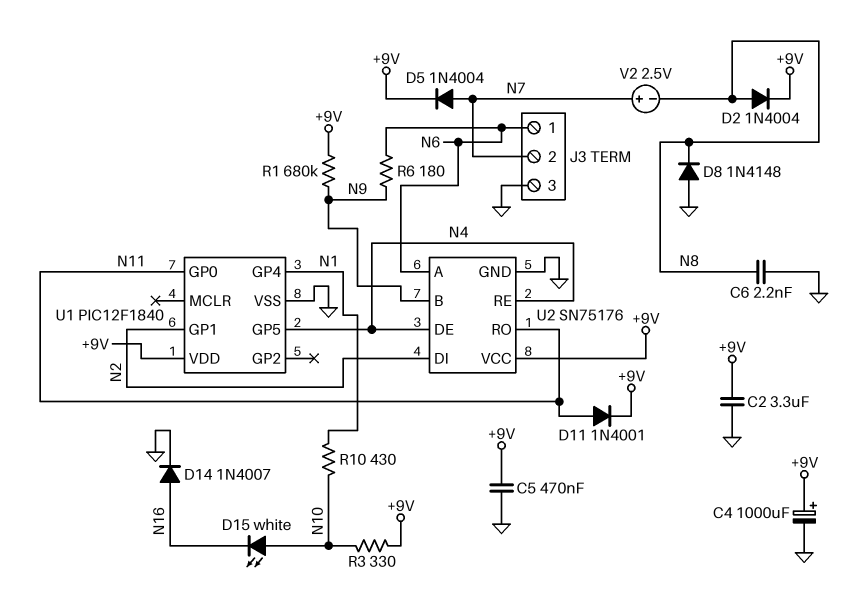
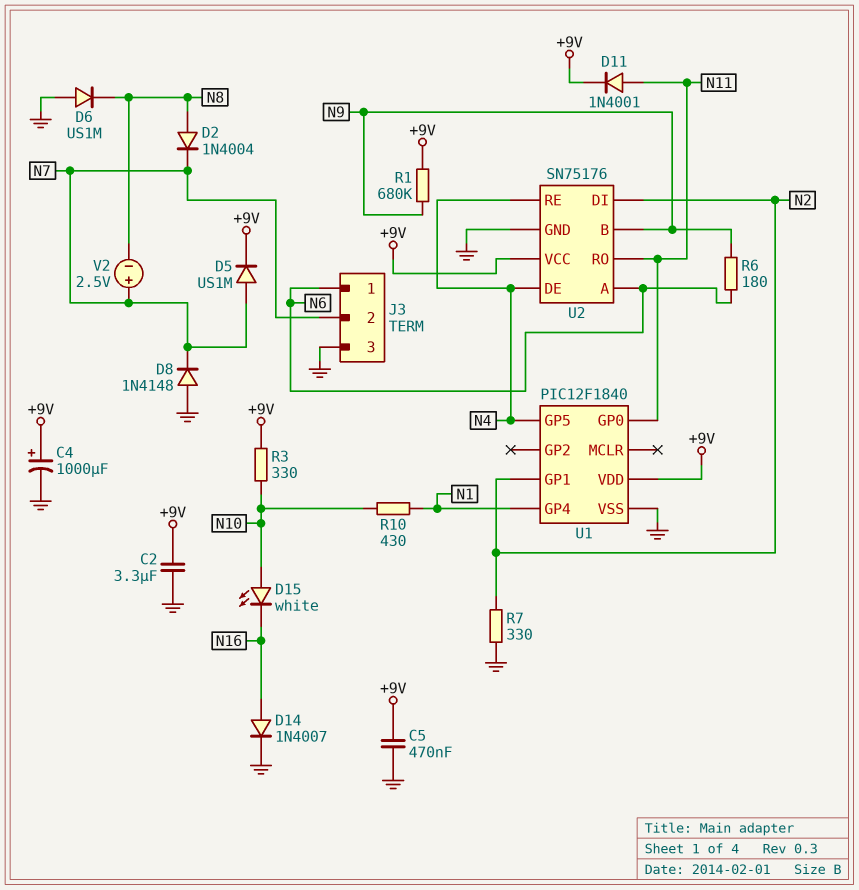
C6: 2.2nF (GND, N8) -> none
D2: diode 1N4004 (A N8, K +9V) -> diode 1N4004 (A N8, K N7)
D5: diode 1N4004 (A N7, K +9V) -> diode US1M (A N7, K +9V)
D6: none -> diode US1M (A GND, K N8)
D8: diode 1N4148 (A GND, K N8) -> diode 1N4148 (A GND, K N7)
R7: none -> 330 (GND, N2)

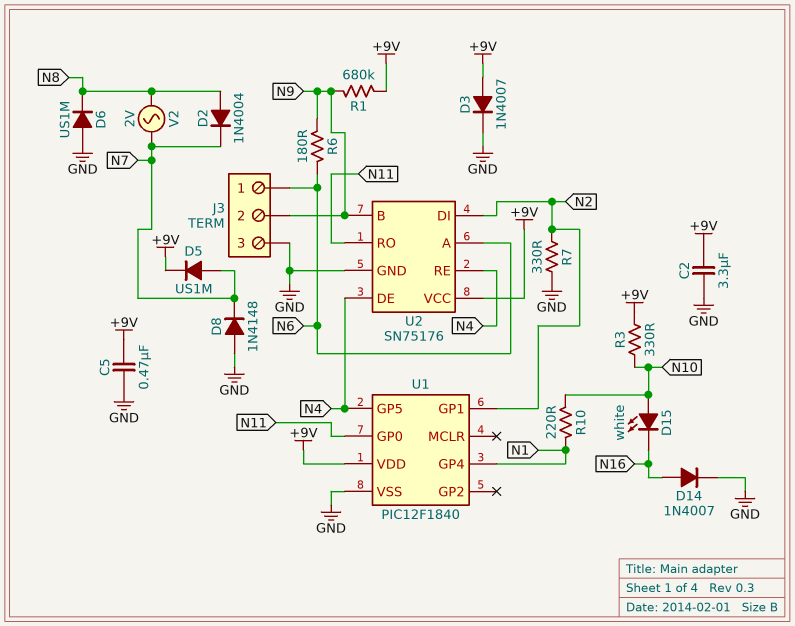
C4: 1000uF (plus +9V, minus GND) -> none
D3: none -> diode 1N4007 (A +9V, K GND)
D11: diode 1N4001 (A N11, K +9V) -> none
J3 pin 2: N7 -> N9
R10: 430 (N1, N10) -> 220 (N1, N10)
V2: 2.5V (plus N7, minus N8) -> AC 2V (N7, N8)

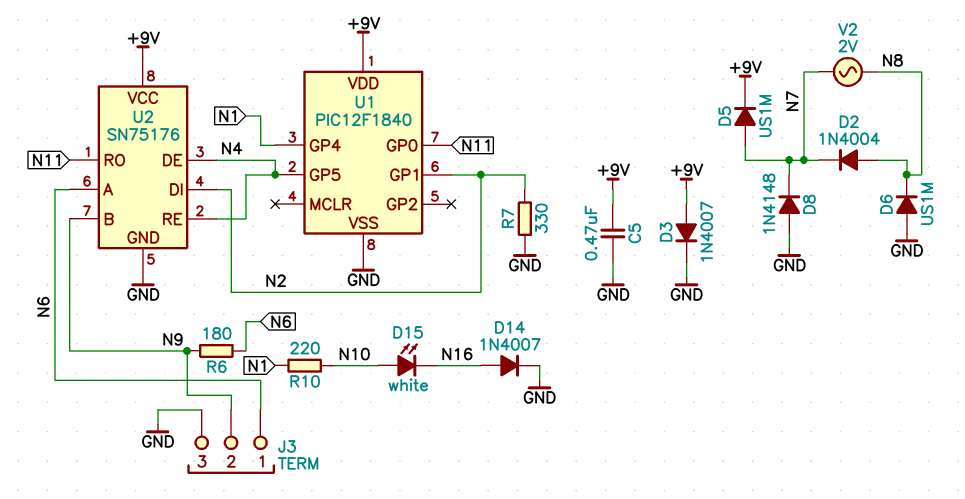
C2: 3.3uF (+9V, GND) -> none
R1: 680k (+9V, N9) -> none
R3: 330 (+9V, N10) -> none

